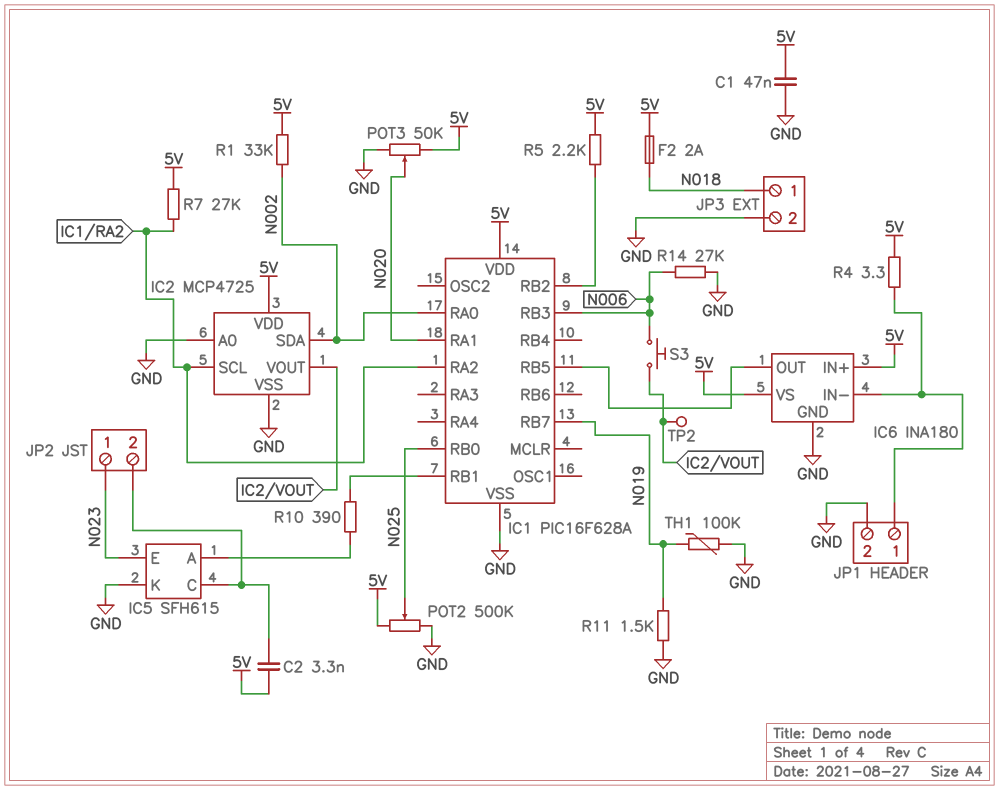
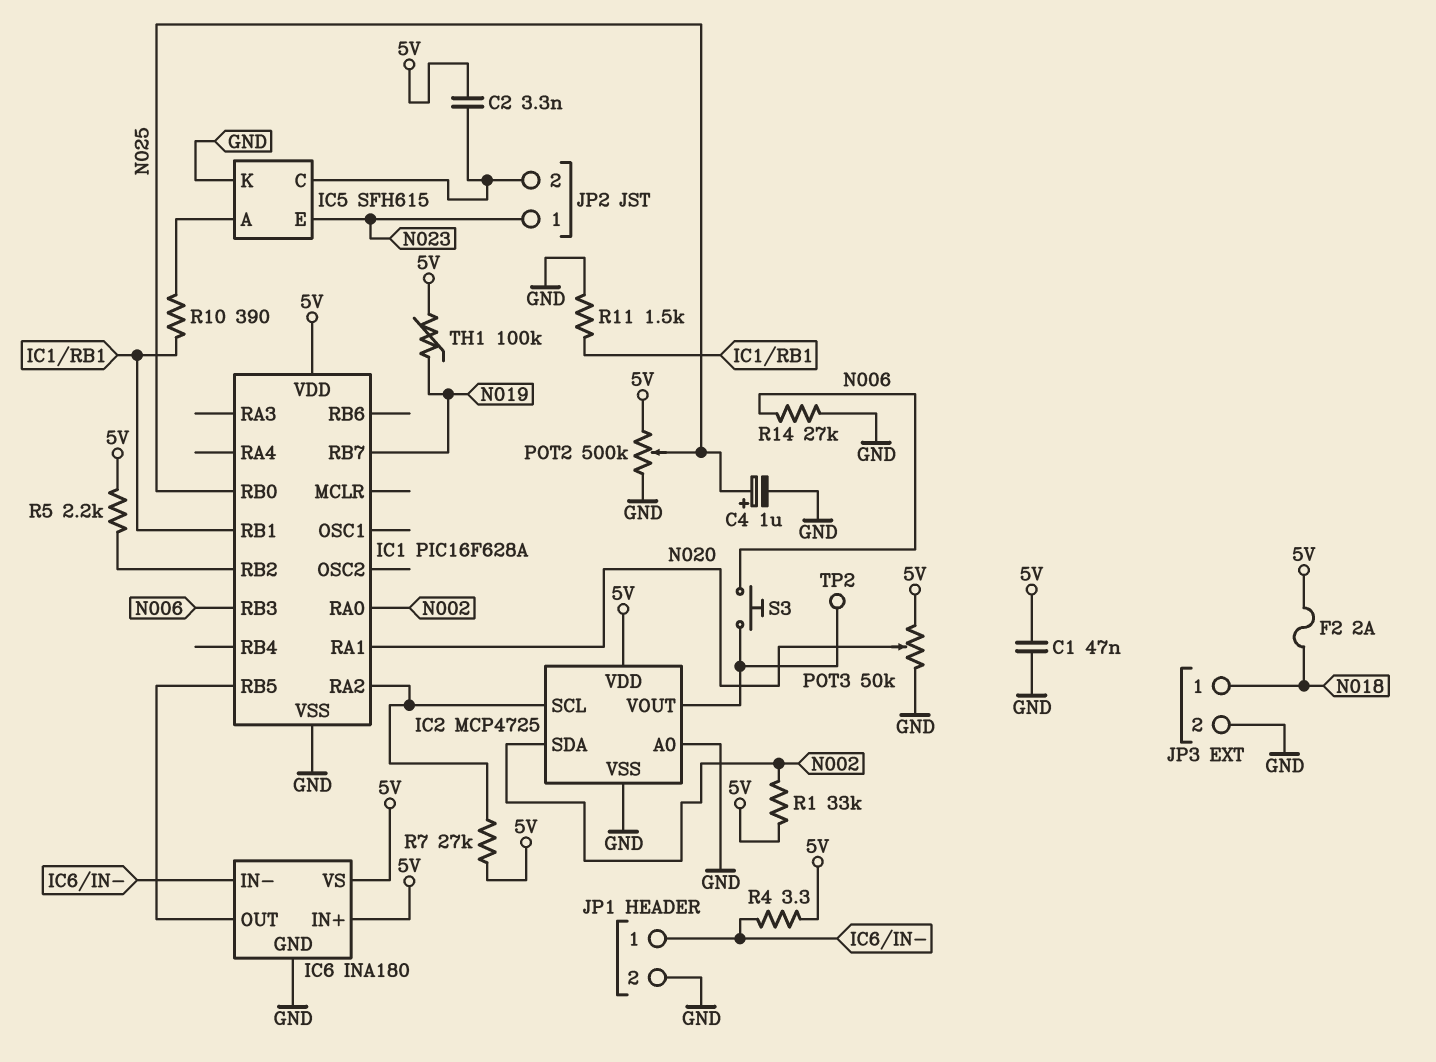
C4: none -> 1uF (plus N025, minus GND)
R11: 1.5k (GND, N019) -> 1.5k (GND, IC1/RB1)
TH1: 100k (GND, N019) -> 100k (5V, N019)

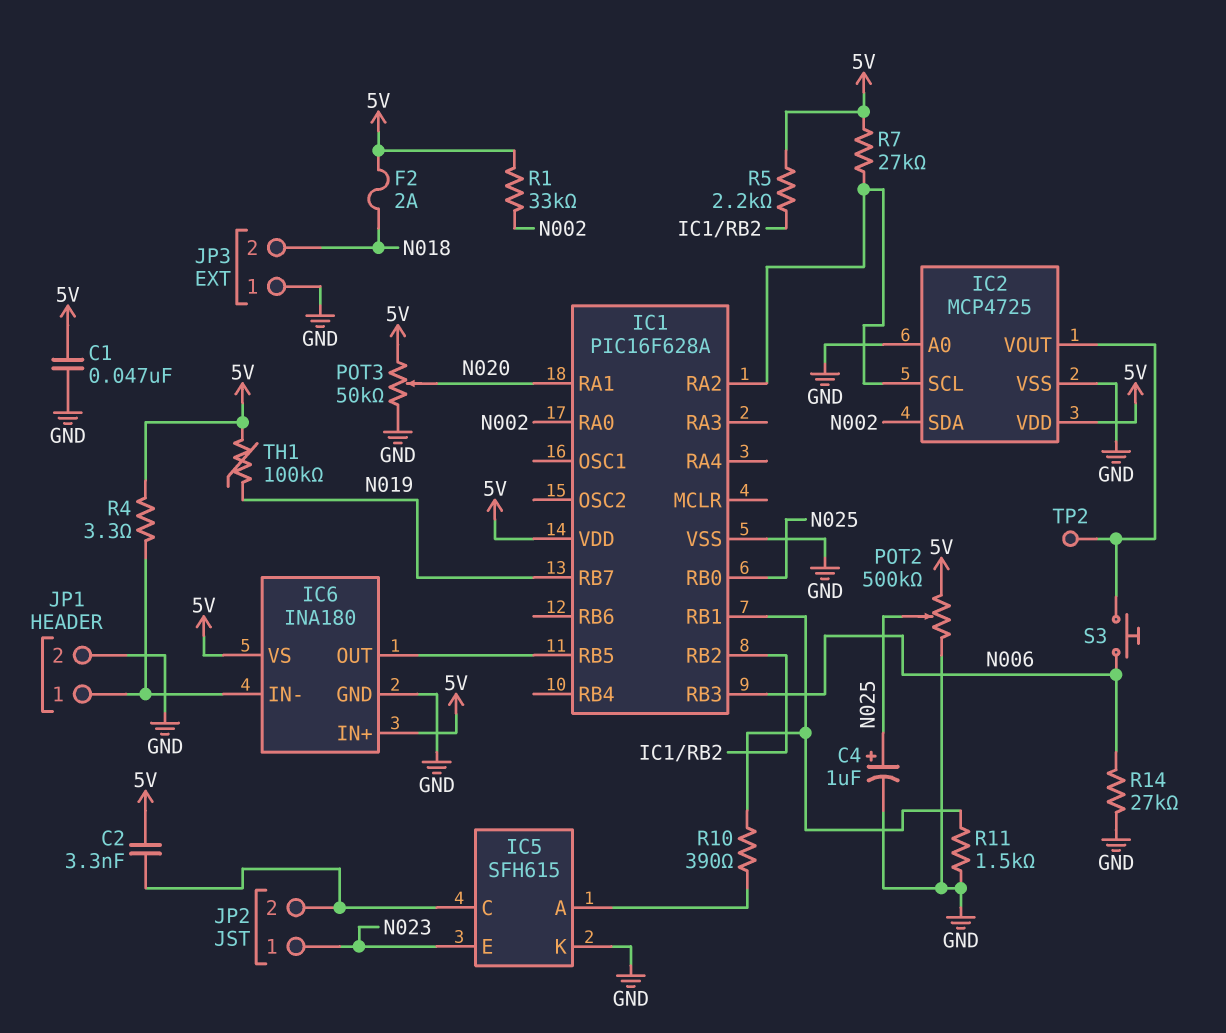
JP3 pin 1: N018 -> GND
JP3 pin 2: GND -> N018

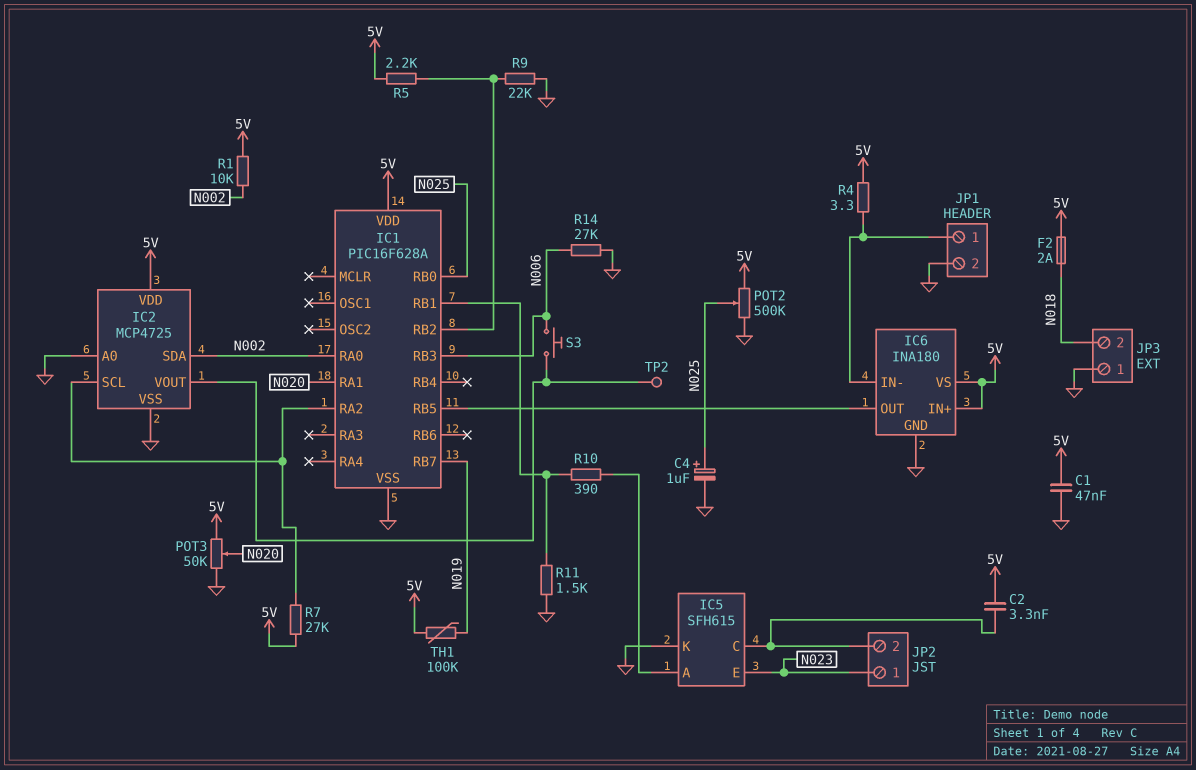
R1: 33k (5V, N002) -> 10k (5V, N002)
R9: none -> 22k (GND, IC1/RB2)

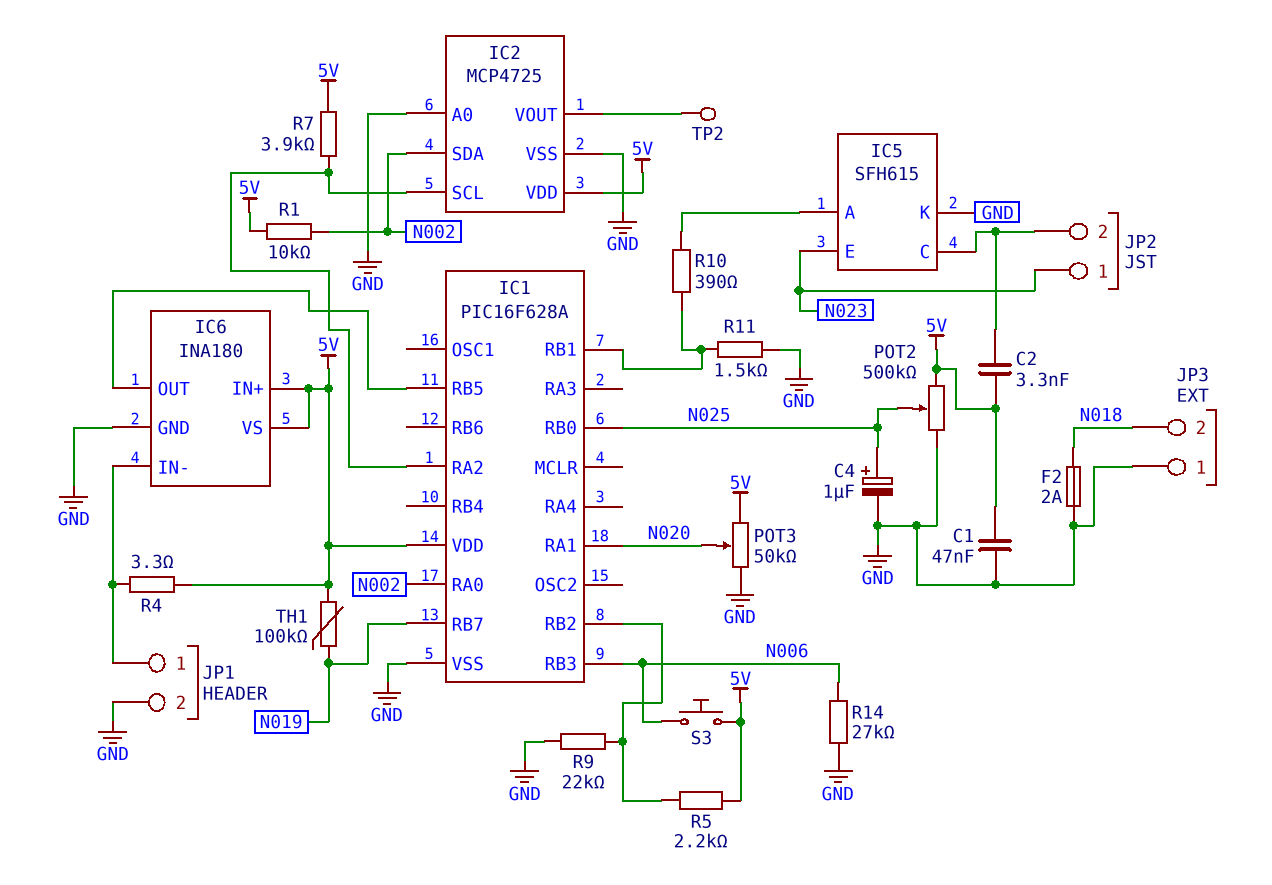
F2: 2A (5V, N018) -> 2A (GND, N018)
R7: 27k (5V, IC1/RA2) -> 3.9k (5V, IC1/RA2)
S3: button (IC2/VOUT, N006) -> button (5V, N006)

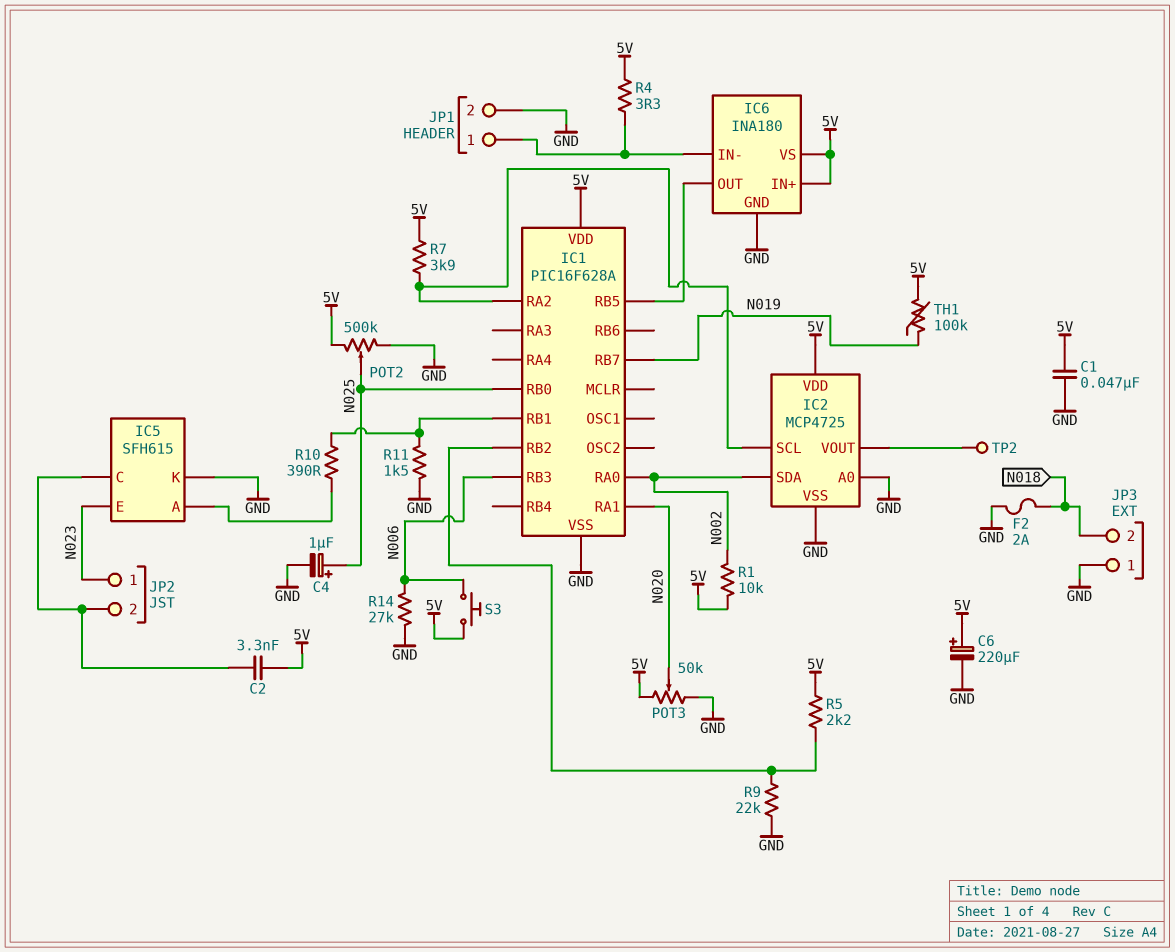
C6: none -> 220uF (plus 5V, minus GND)

